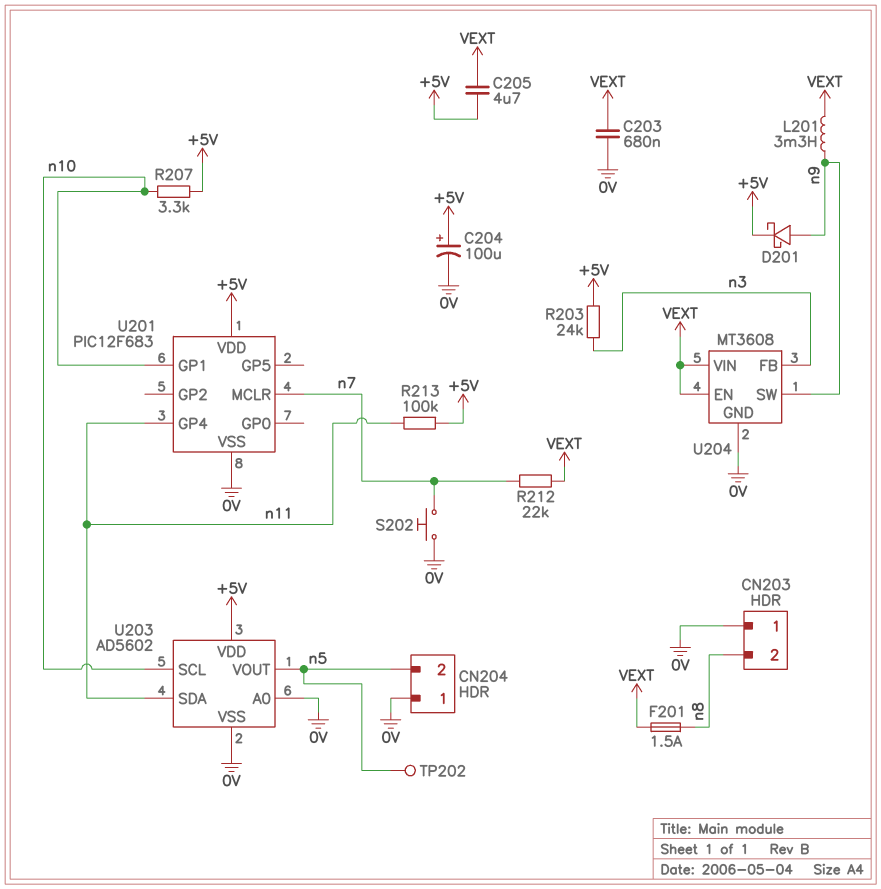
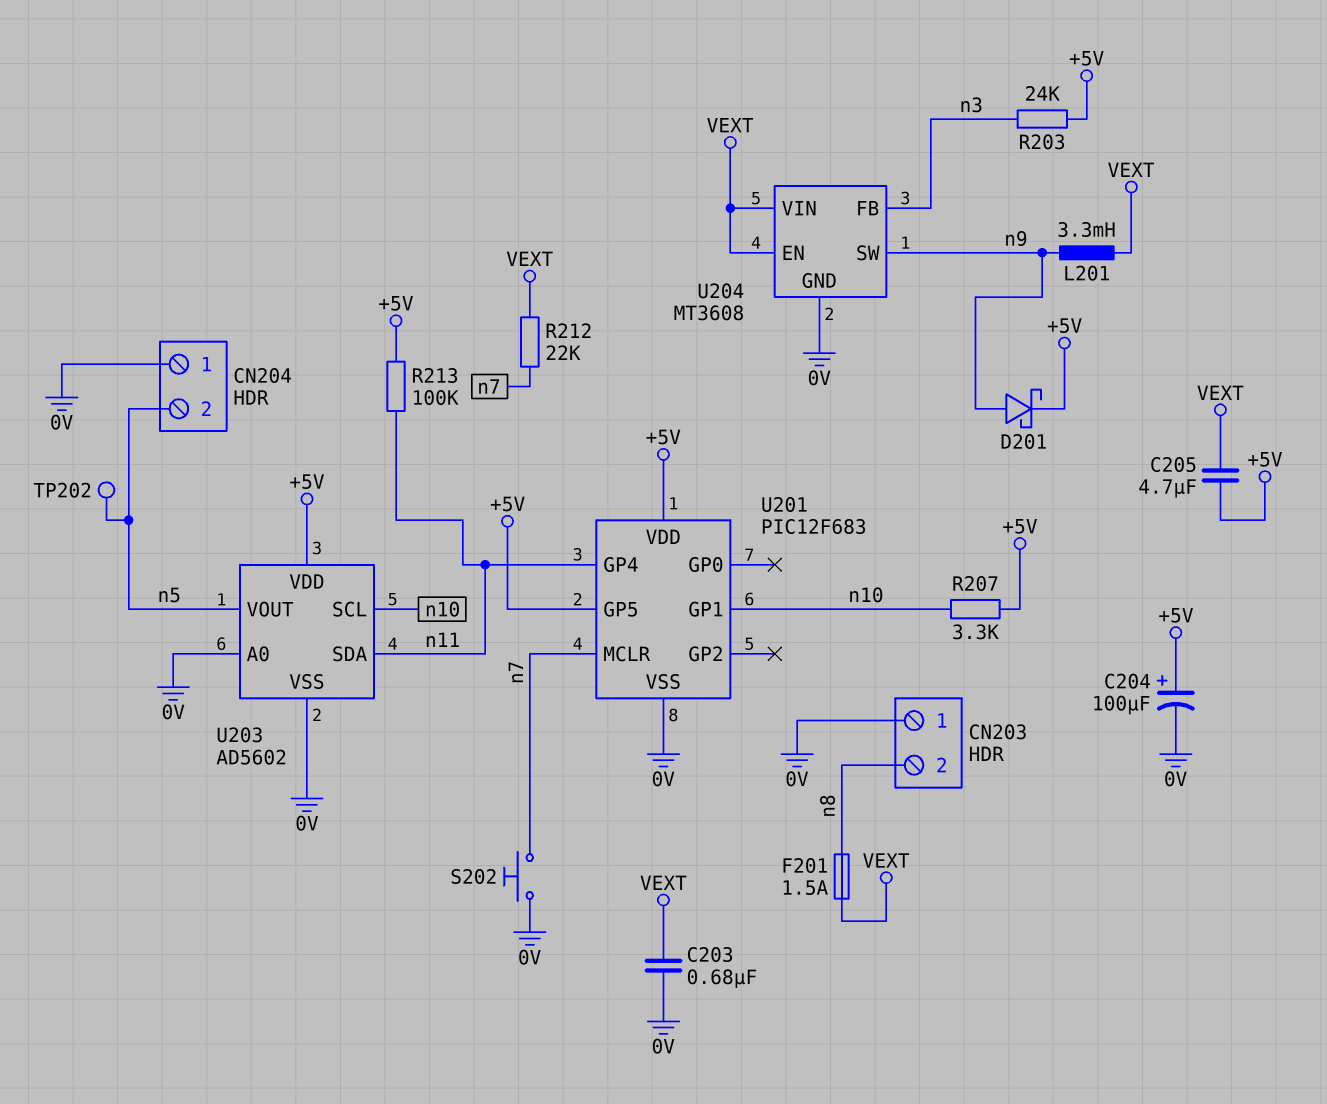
U201 pin GP5: none -> +5V

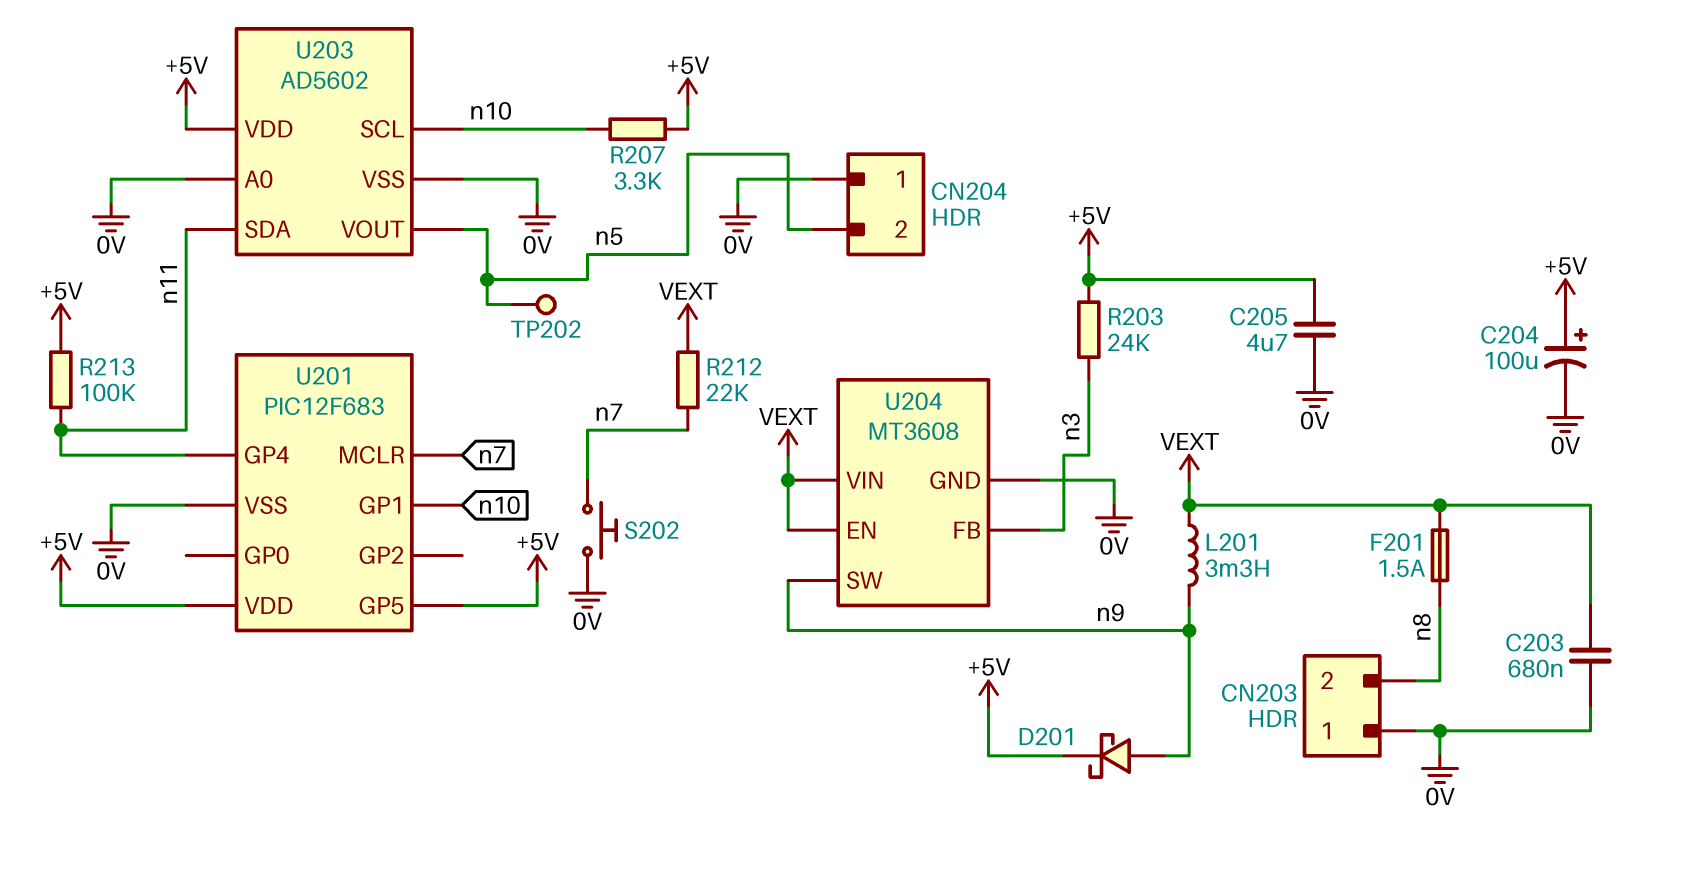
C205: 4.7uF (+5V, VEXT) -> 4.7uF (+5V, 0V)

